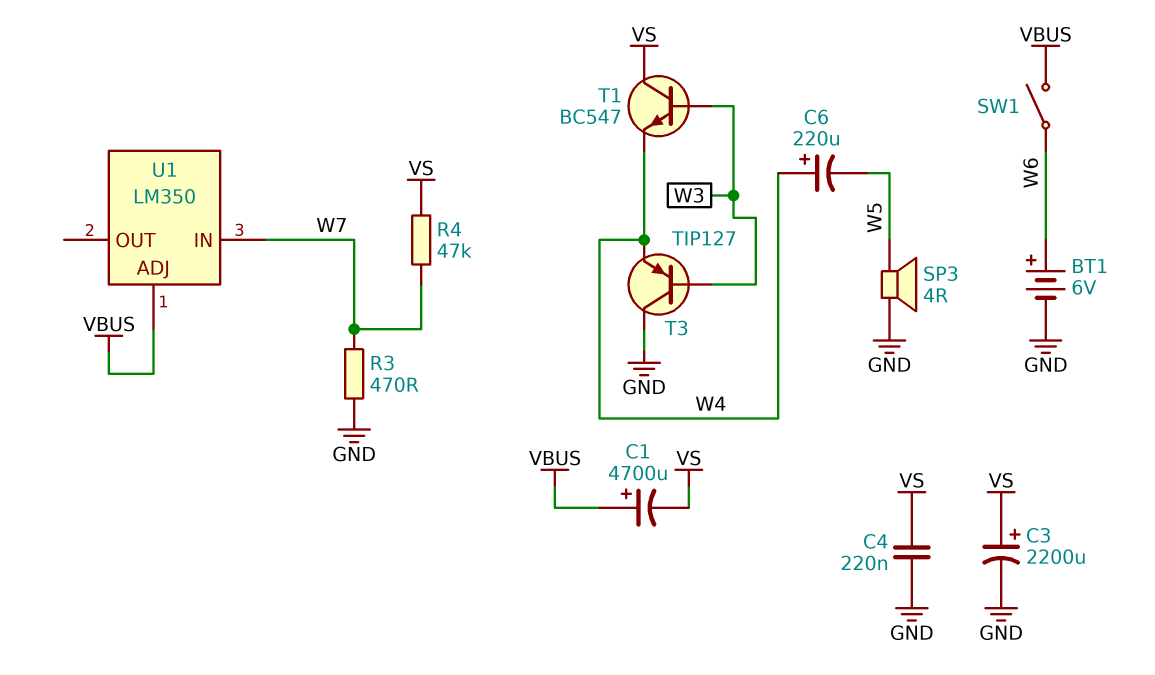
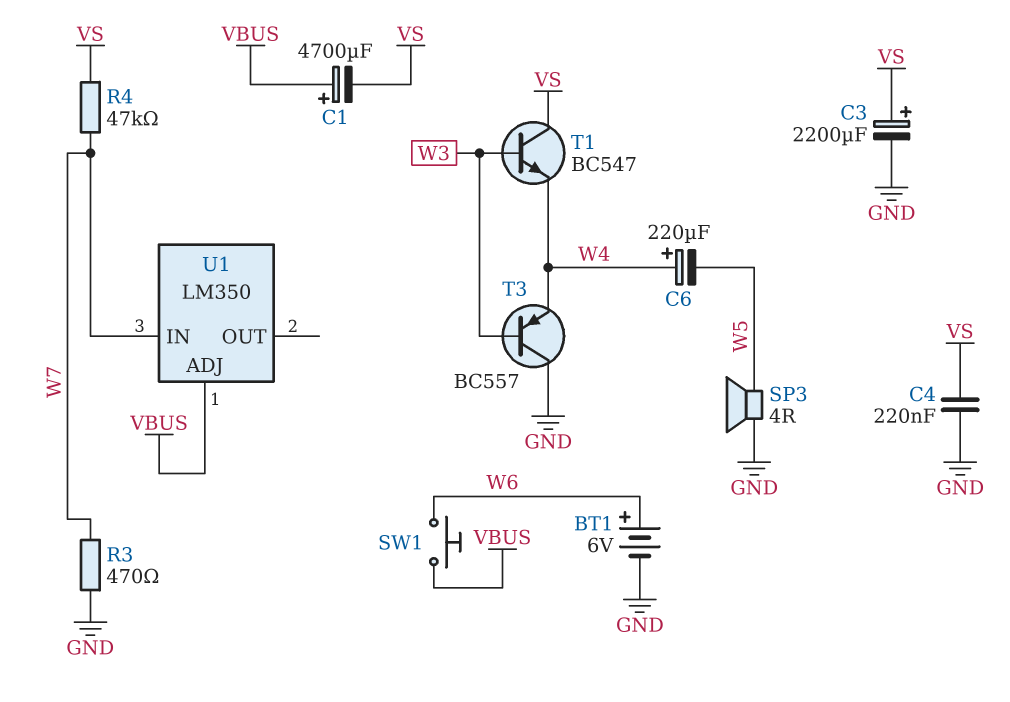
SW1: switch (VBUS, W6) -> button (VBUS, W6)
T3: PNP TIP127 (B W3, C GND, E W4) -> PNP BC557 (B W3, C GND, E W4)

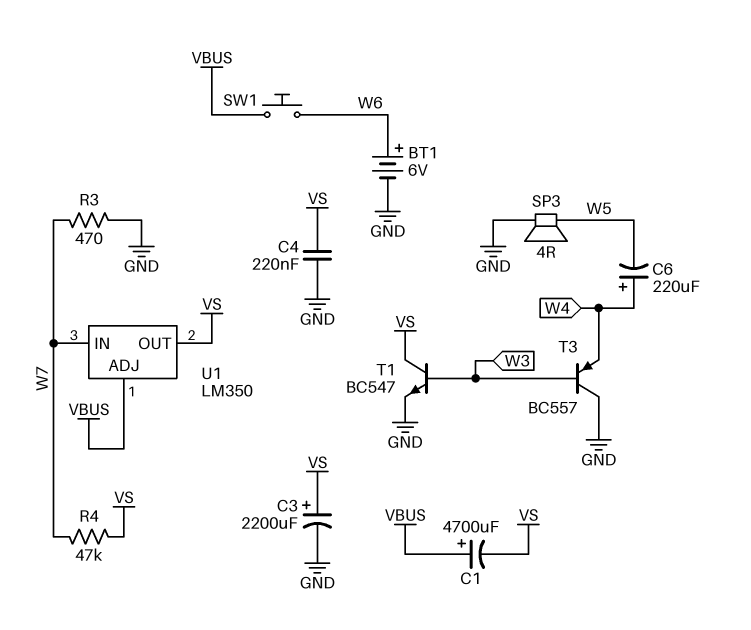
T1: NPN BC547 (B W3, C VS, E W4) -> NPN BC547 (B W3, C VS, E GND)
U1 pin OUT: none -> VS

